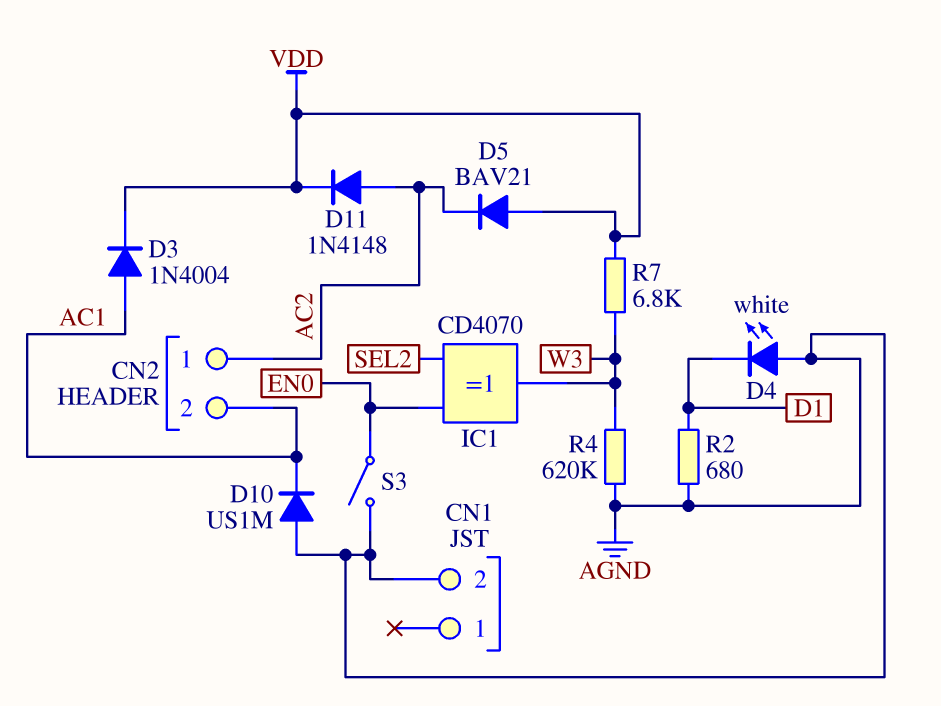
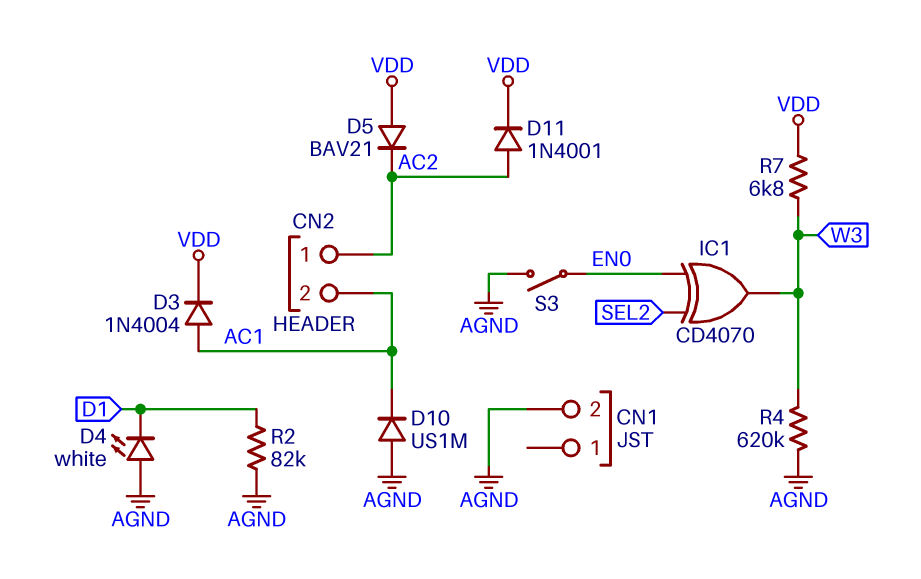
D11: diode 1N4148 (A AC2, K VDD) -> diode 1N4001 (A AC2, K VDD)
R2: 680 (AGND, D1) -> 82k (AGND, D1)

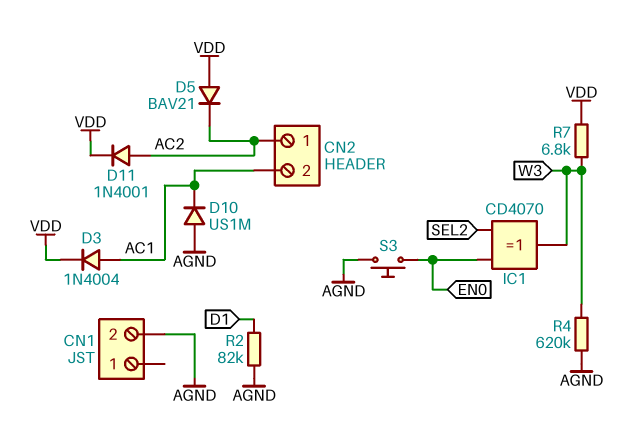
D4: LED white (A AGND, K D1) -> none
S3: switch (AGND, EN0) -> button (AGND, EN0)

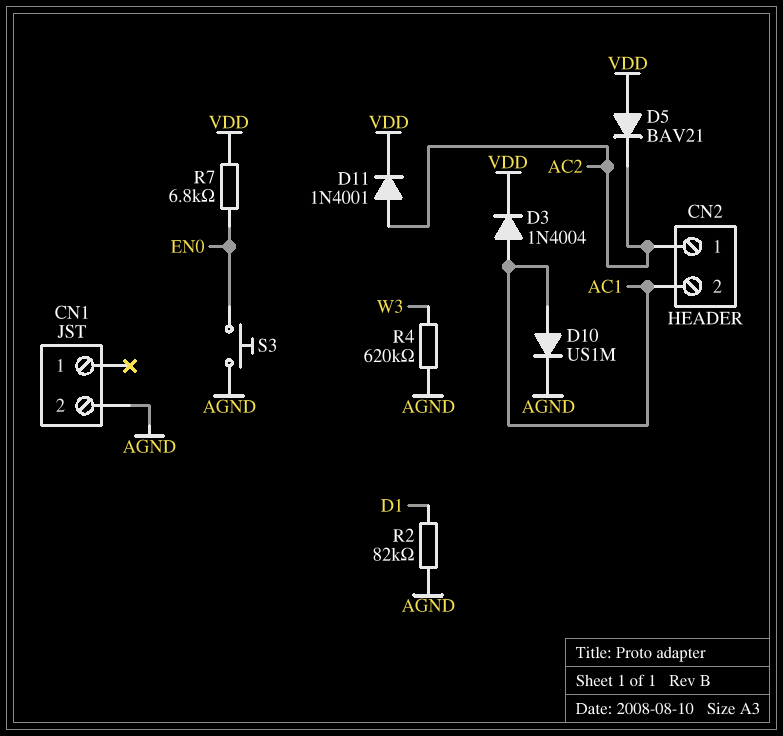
D10: diode US1M (A AGND, K AC1) -> diode US1M (A AC1, K AGND)
IC1: XOR CD4070 (in EN0, in SEL2, out W3) -> none
R7: 6.8k (VDD, W3) -> 6.8k (EN0, VDD)

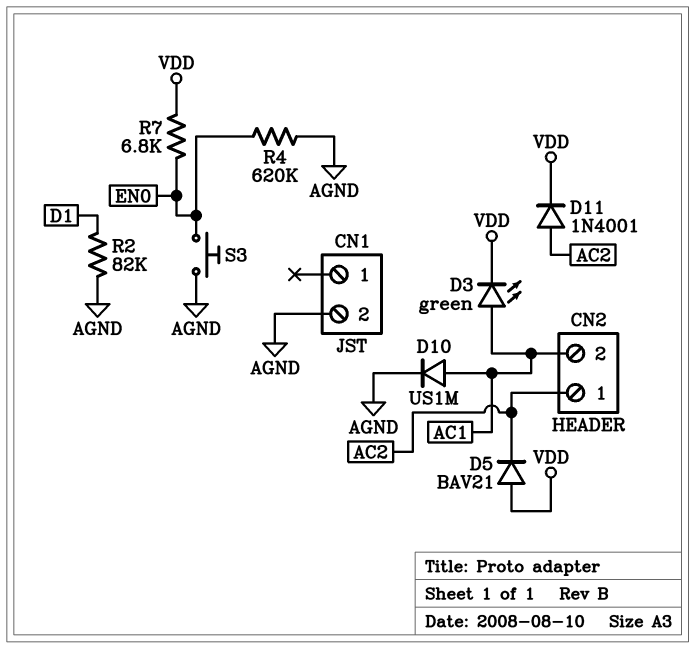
D3: diode 1N4004 (A AC1, K VDD) -> LED green (A AC1, K VDD)
R4: 620k (AGND, W3) -> 620k (AGND, EN0)

